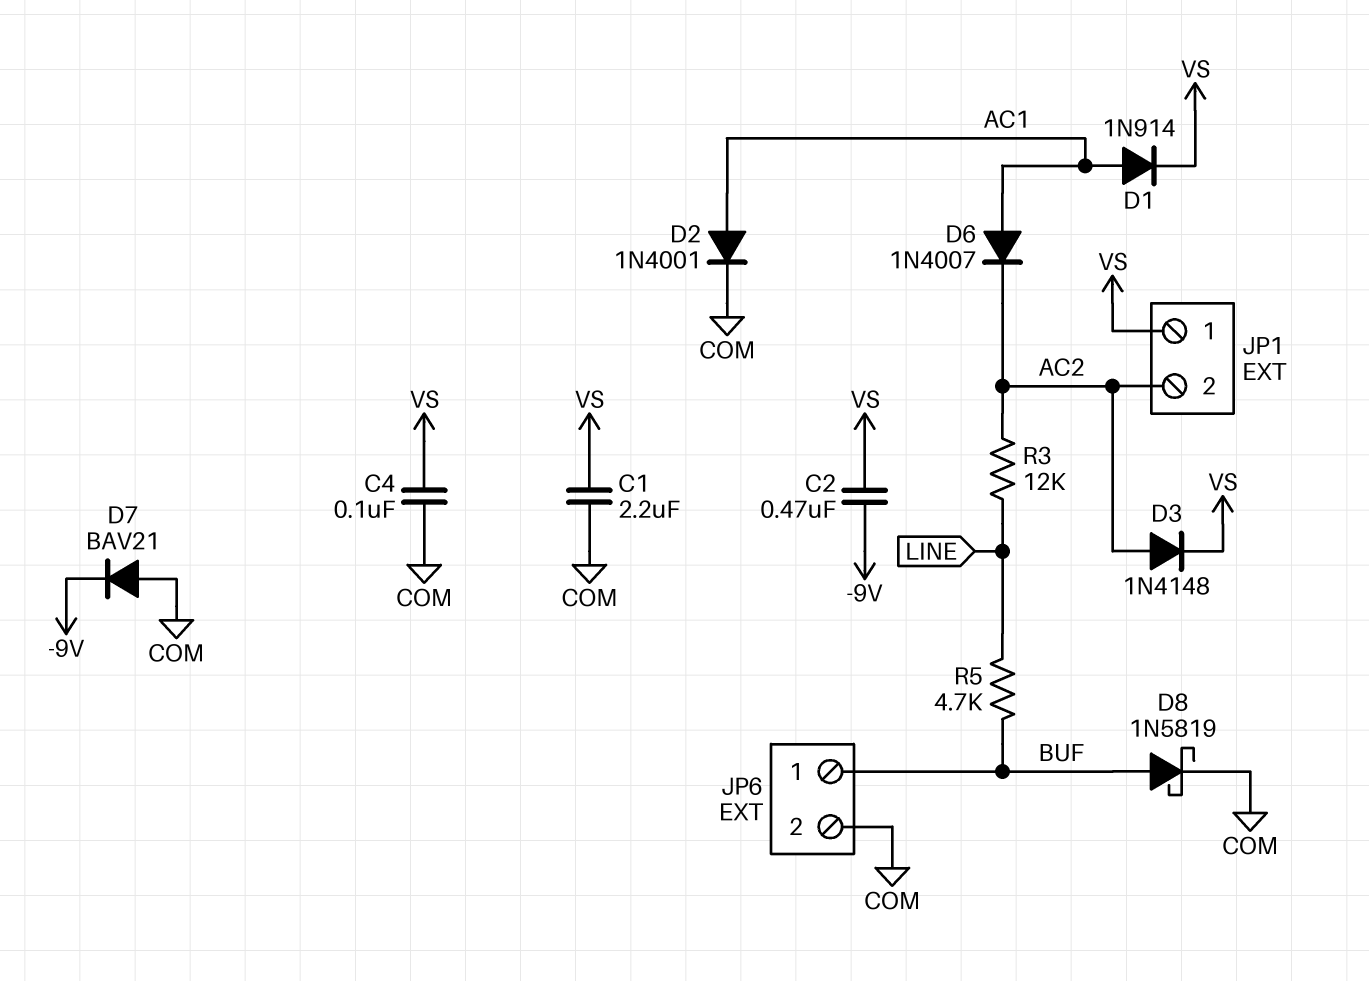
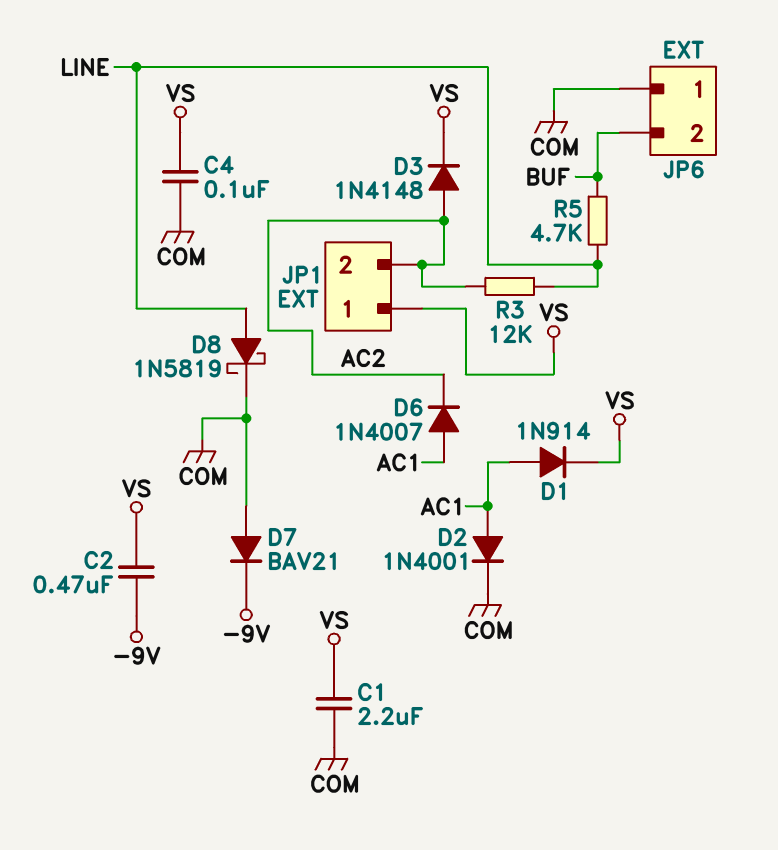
D8: schottky 1N5819 (A BUF, K COM) -> schottky 1N5819 (A LINE, K COM)
JP6 pin 1: BUF -> COM
JP6 pin 2: COM -> BUF

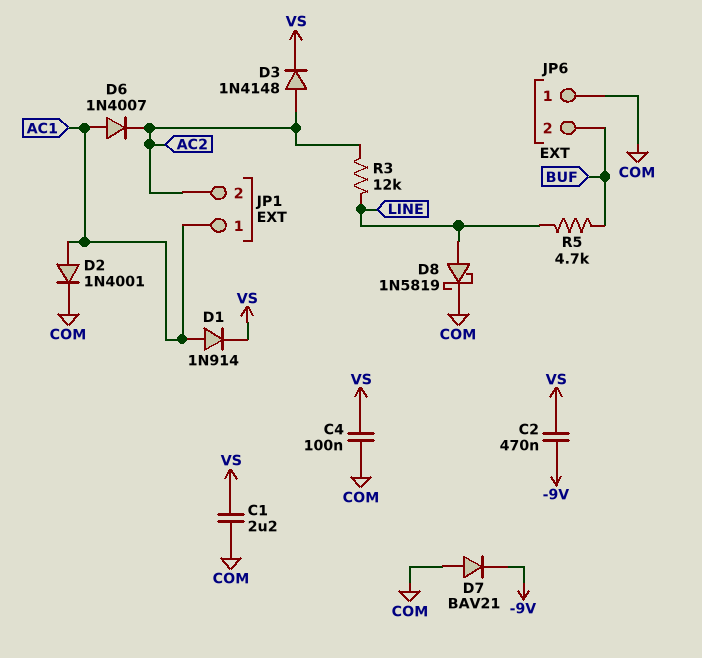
JP1 pin 1: VS -> AC1

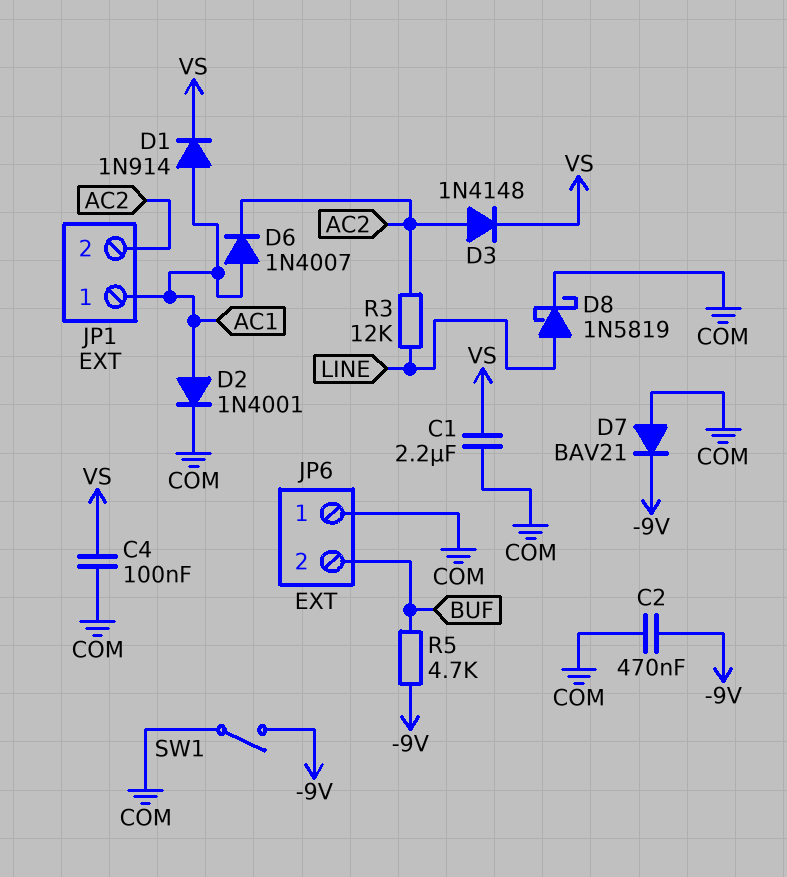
C2: 470nF (-9V, VS) -> 470nF (-9V, COM)
R5: 4.7k (BUF, LINE) -> 4.7k (-9V, BUF)
SW1: none -> switch (-9V, COM)

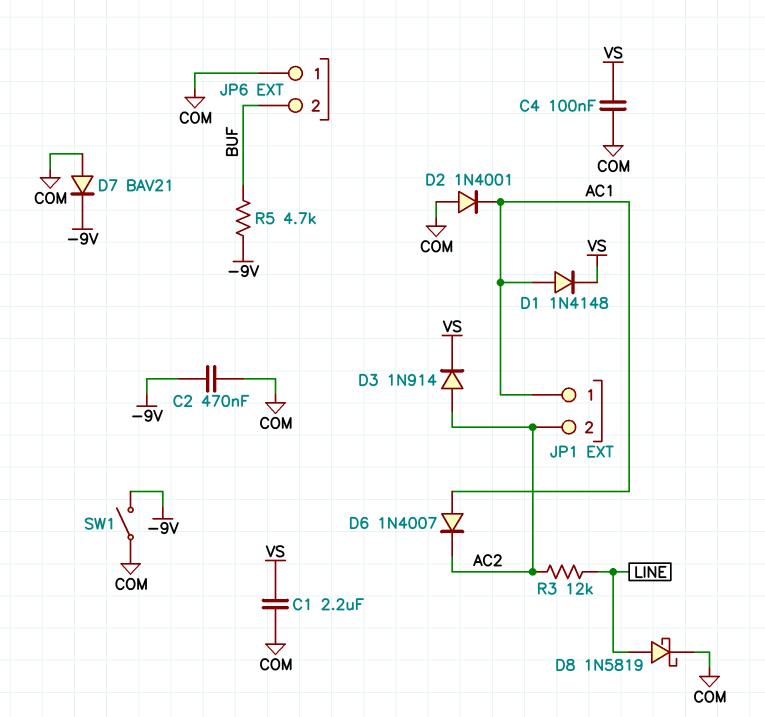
D1: diode 1N914 (A AC1, K VS) -> diode 1N4148 (A AC1, K VS)
D2: diode 1N4001 (A AC1, K COM) -> diode 1N4001 (A COM, K AC1)
D3: diode 1N4148 (A AC2, K VS) -> diode 1N914 (A AC2, K VS)

